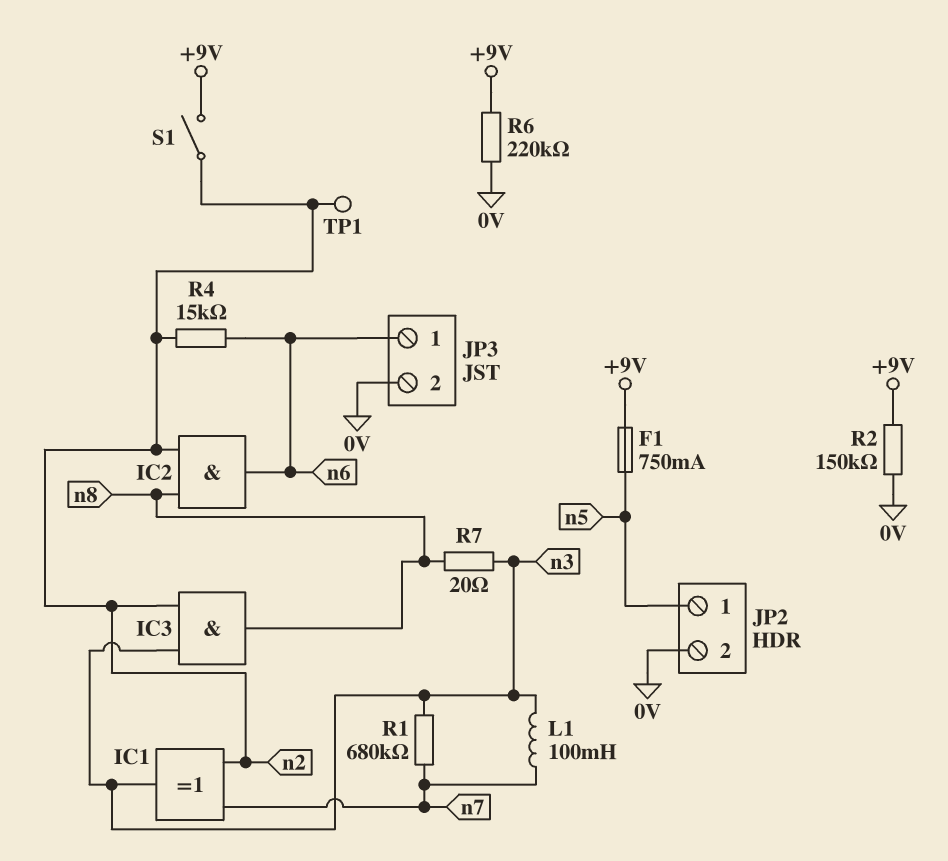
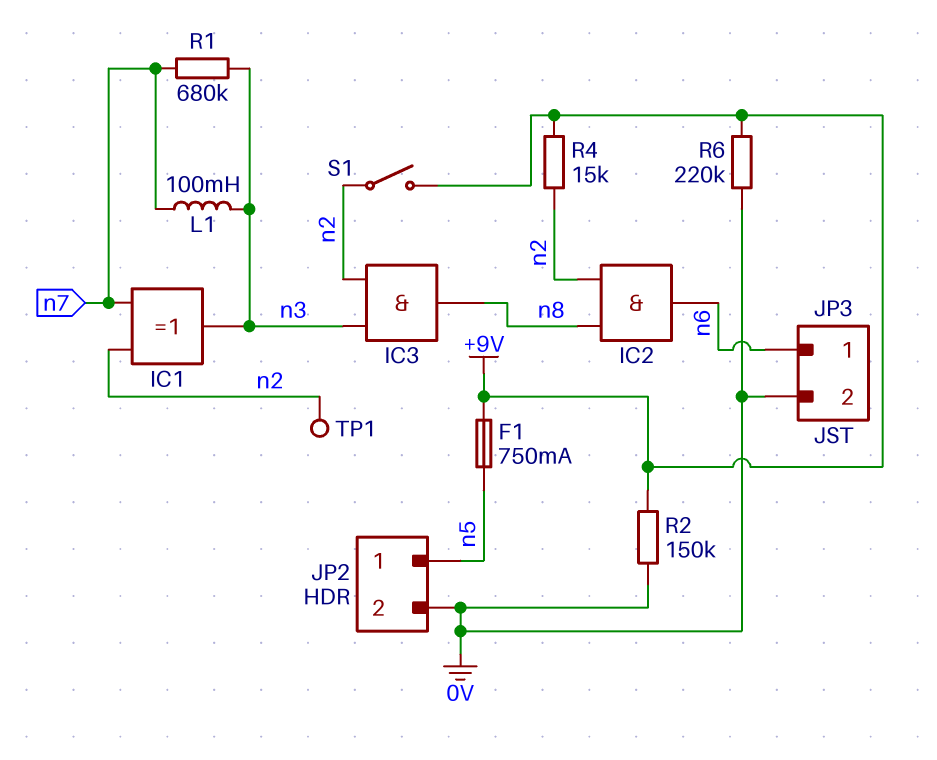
R4: 15k (n2, n6) -> 15k (+9V, n2)
R7: 20 (n3, n8) -> none

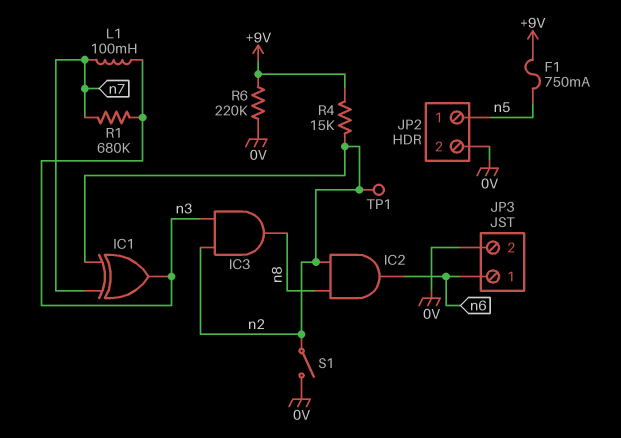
R2: 150k (+9V, 0V) -> none
S1: switch (+9V, n2) -> switch (0V, n2)

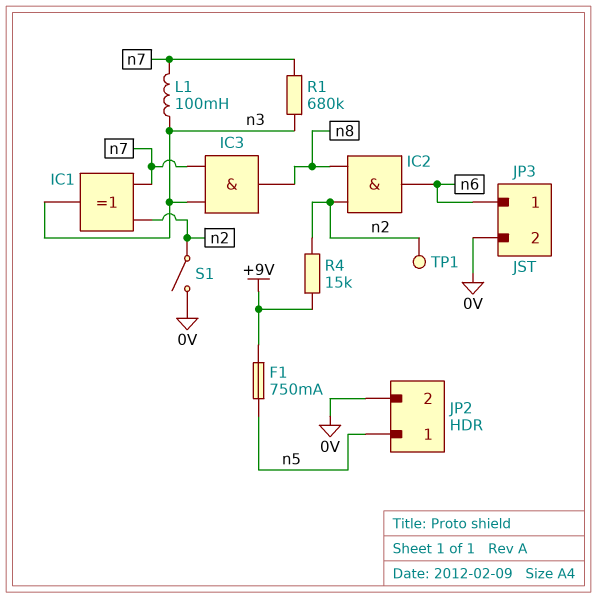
IC3: AND (in n2, in n3, out n8) -> AND (in n3, in n7, out n8)
R6: 220k (+9V, 0V) -> none

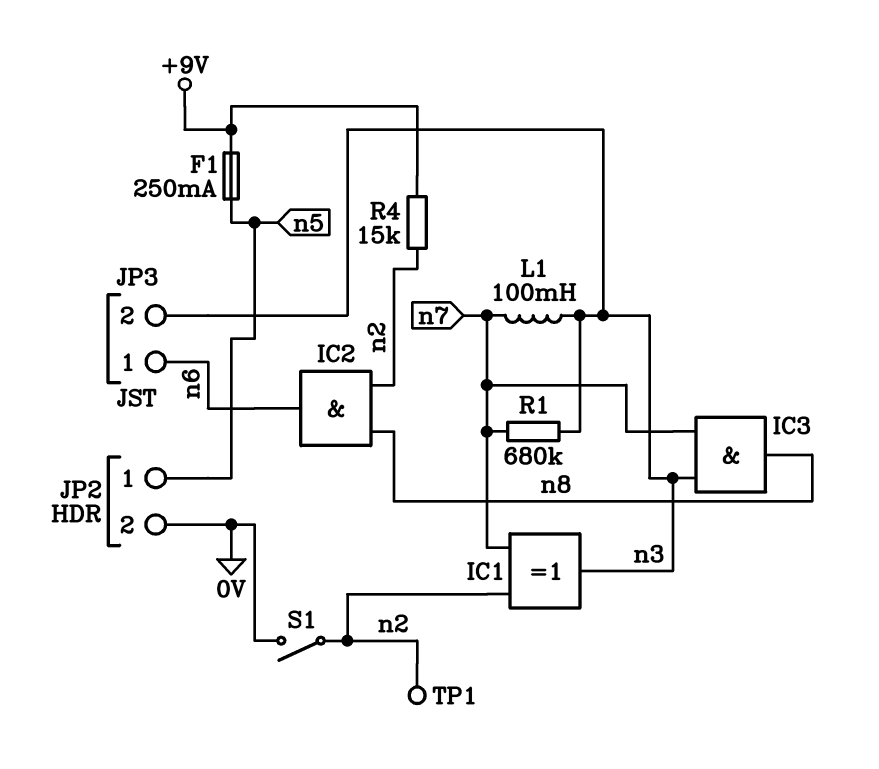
F1: 750mA (+9V, n5) -> 250mA (+9V, n5)
JP3 pin 2: 0V -> n3

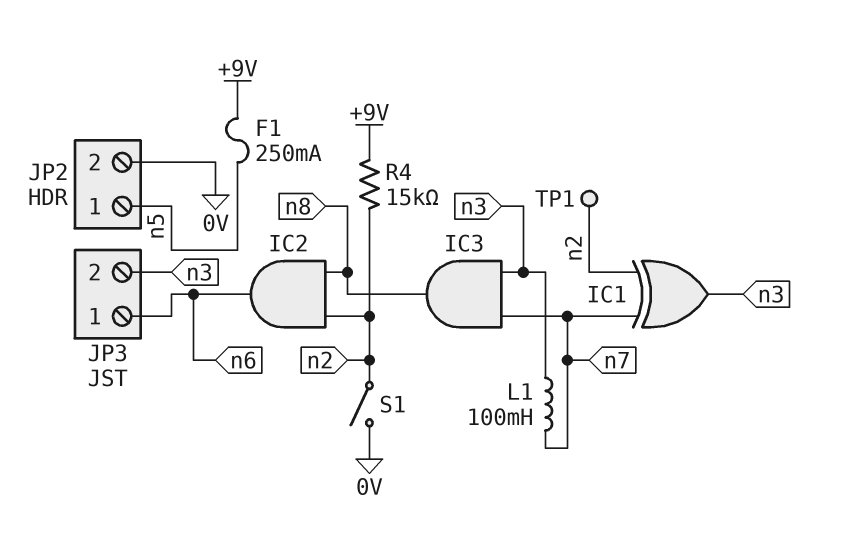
R1: 680k (n3, n7) -> none

